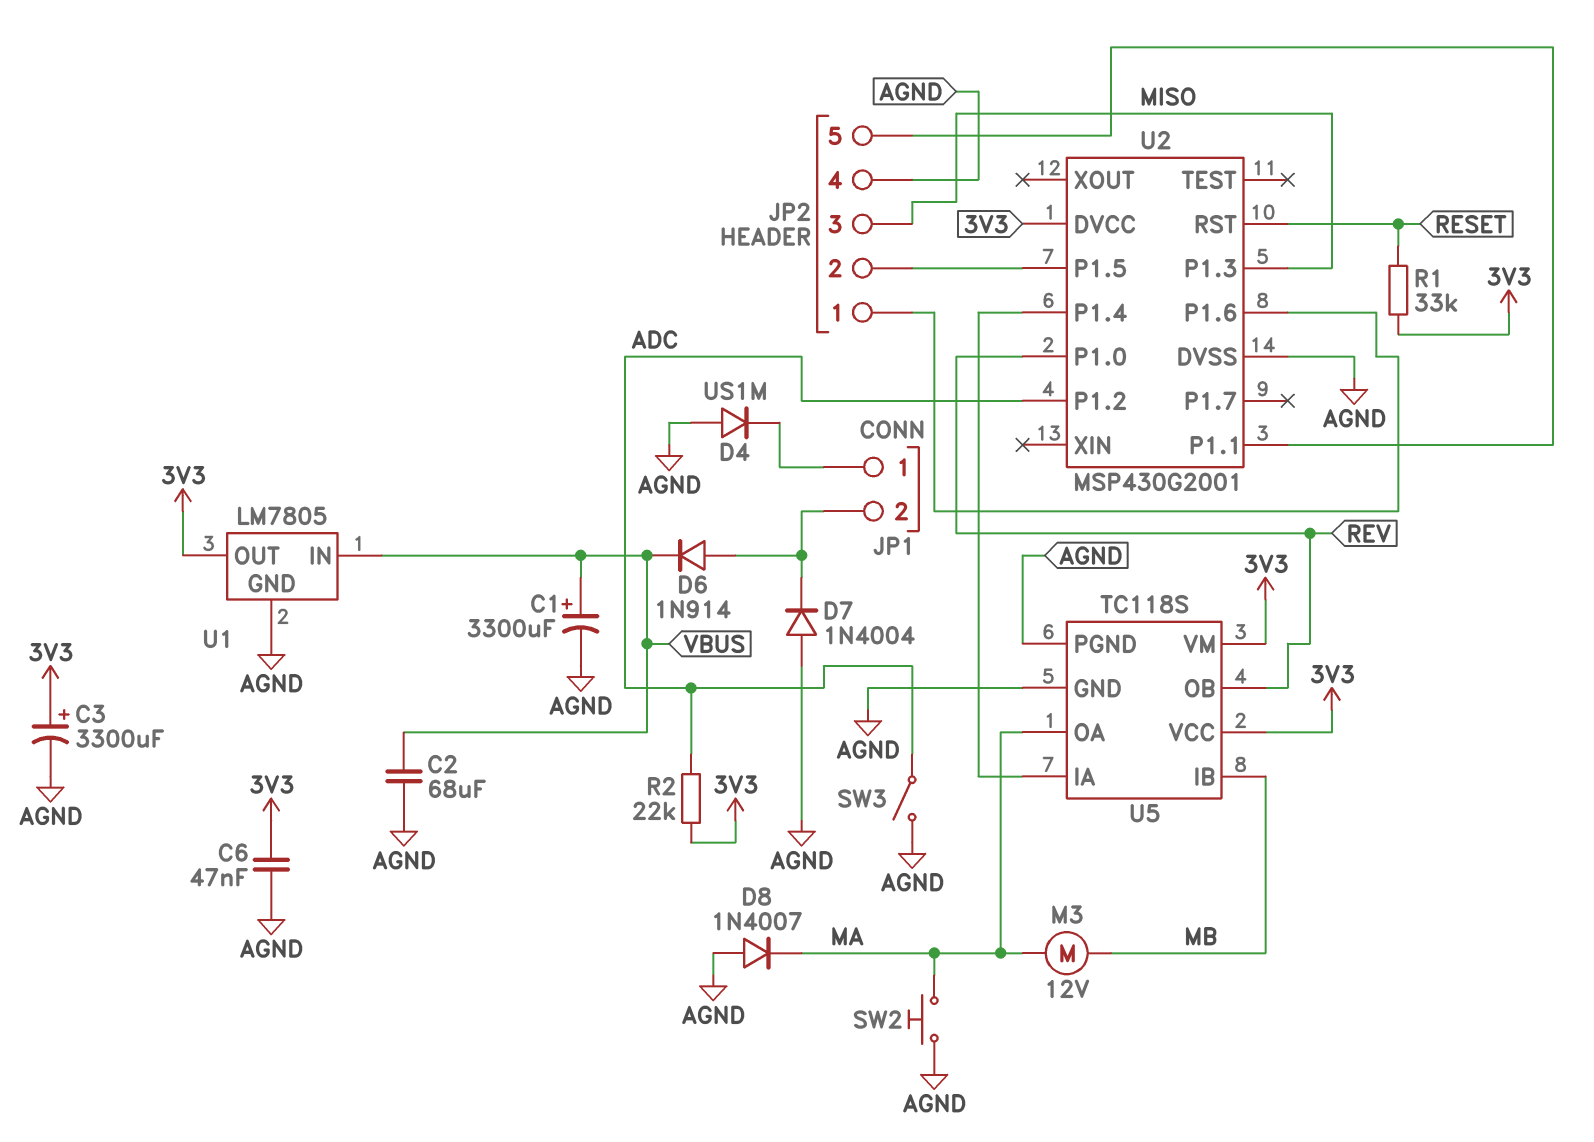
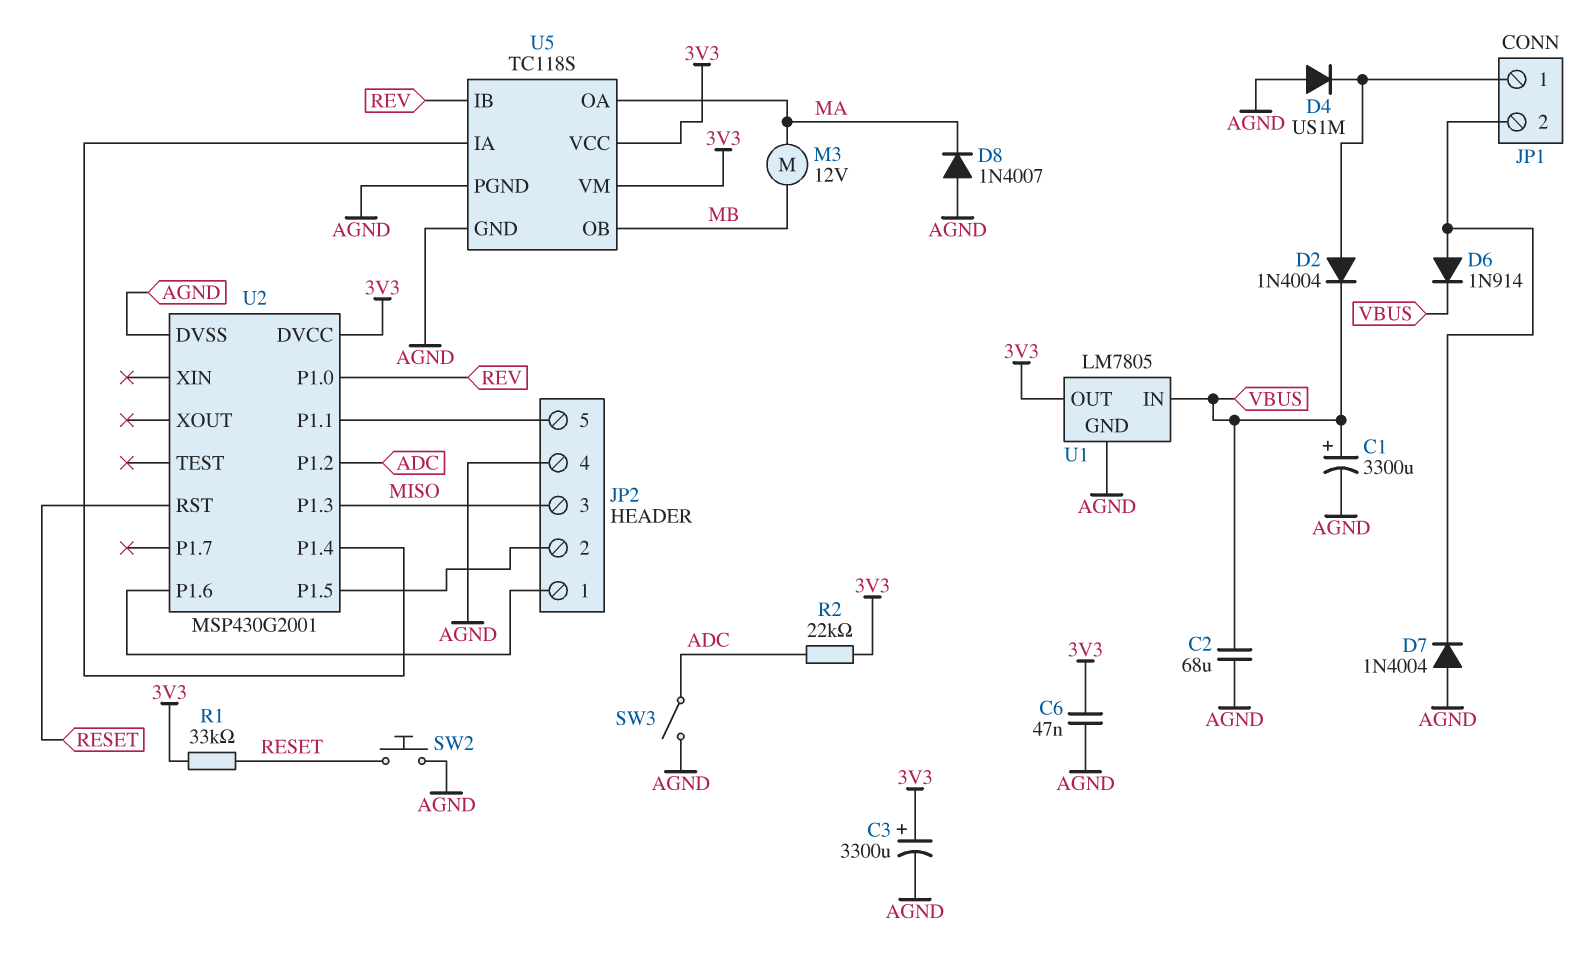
D2: none -> diode 1N4004 (A JP1/1, K VBUS)
SW2: button (AGND, MA) -> button (AGND, RESET)
U5 pin IB: MB -> REV
U5 pin OB: REV -> MB

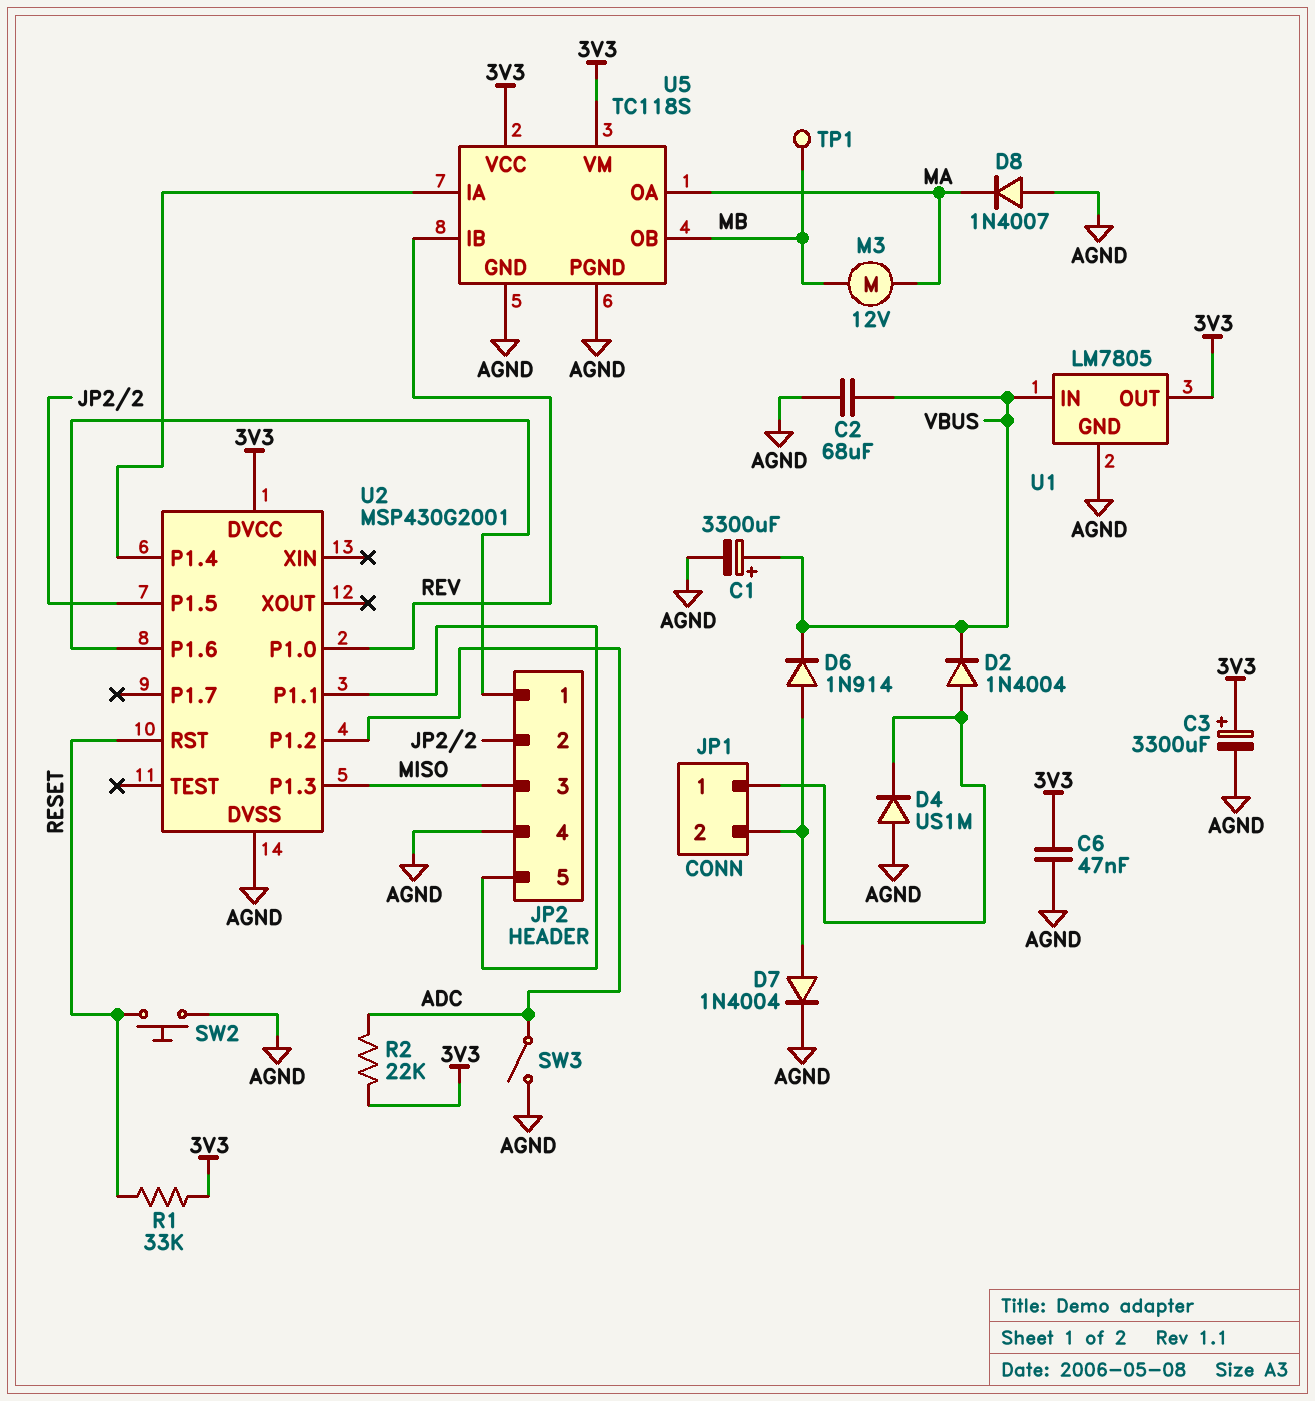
D7: diode 1N4004 (A AGND, K JP1/2) -> diode 1N4004 (A JP1/2, K AGND)
TP1: none -> test point (MB)

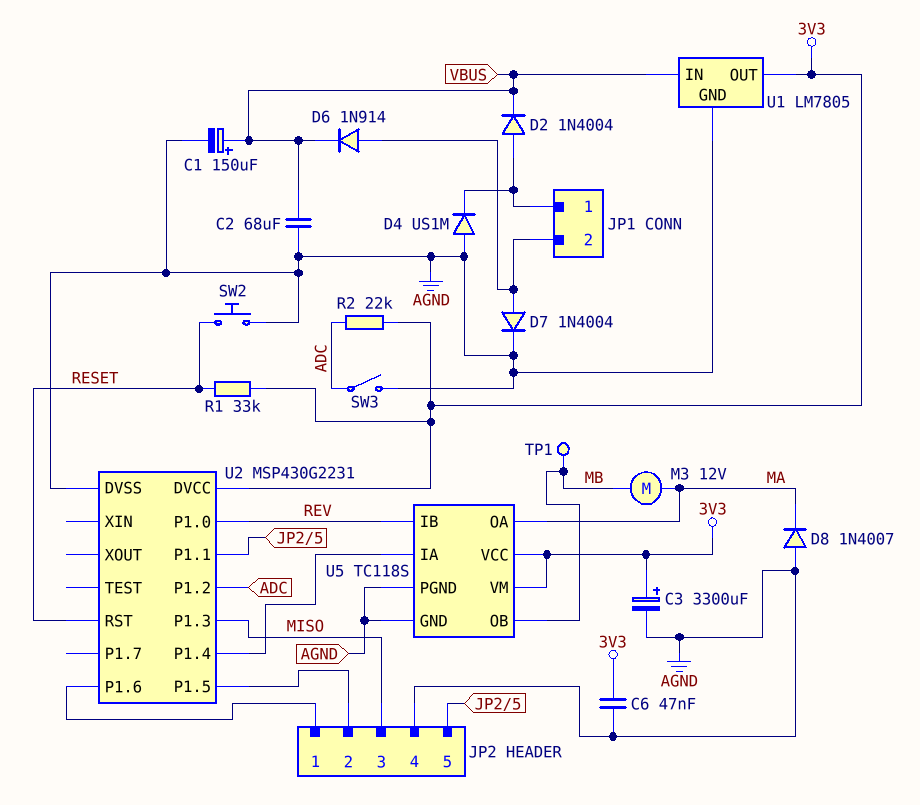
C1: 3300uF (plus VBUS, minus AGND) -> 150uF (plus VBUS, minus AGND)
U2: MSP430G2001 -> MSP430G2231

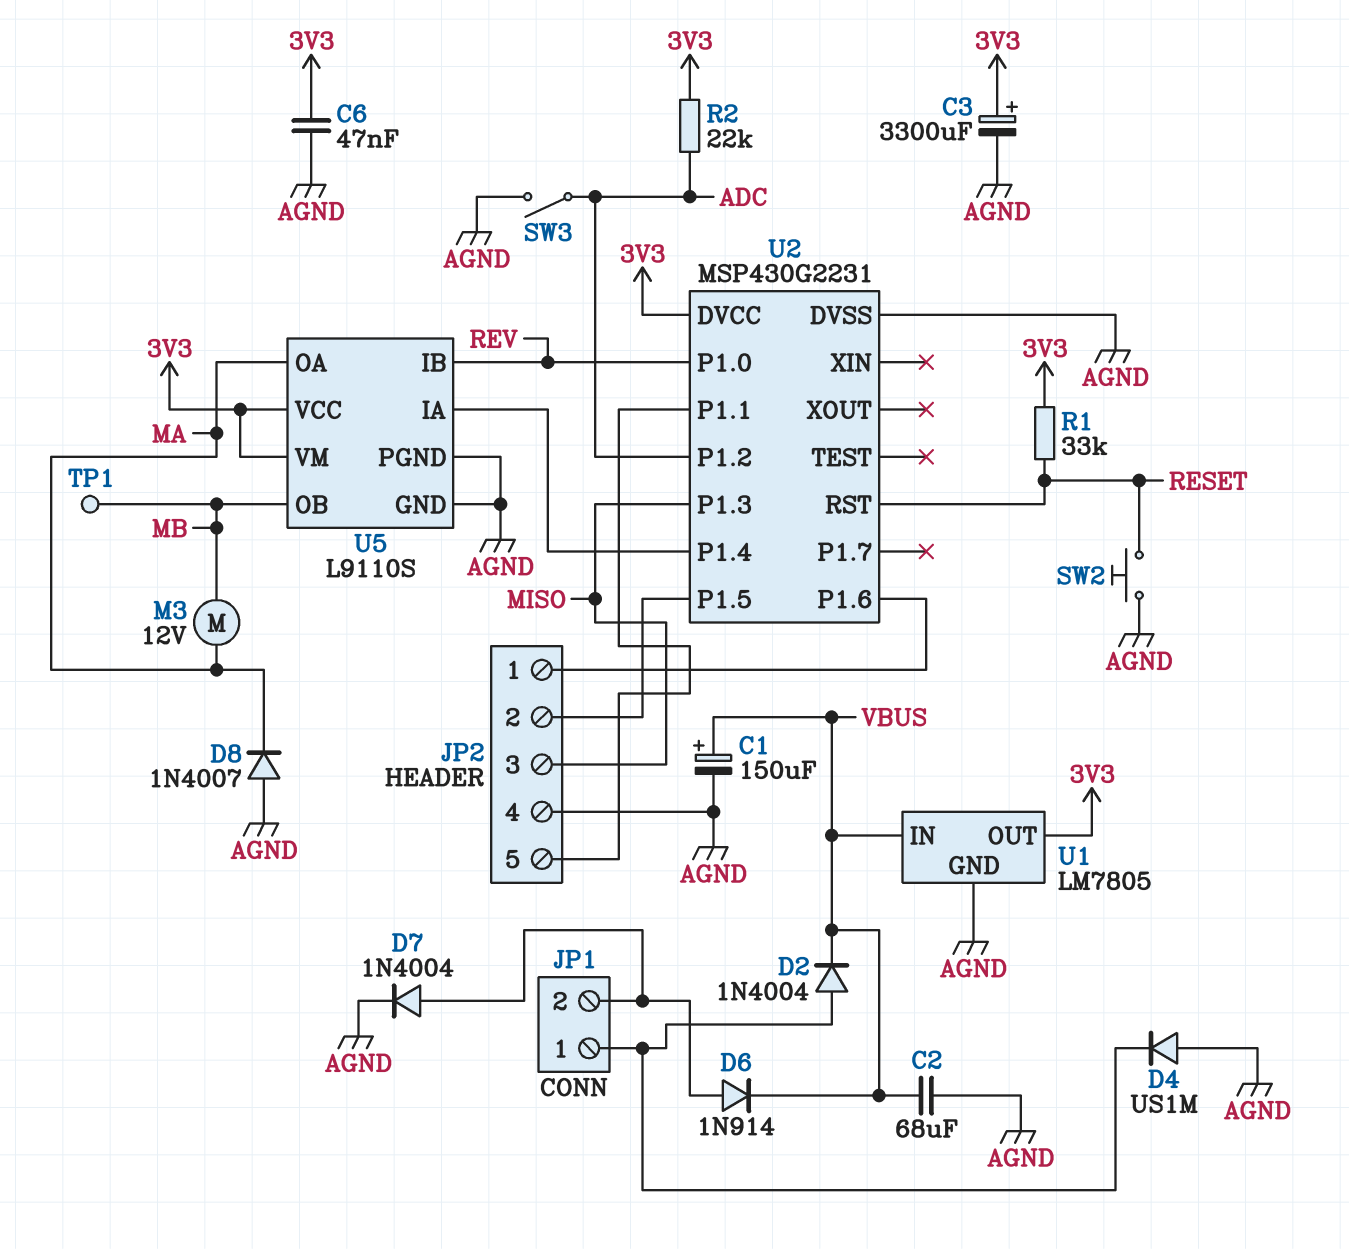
U5: TC118S -> L9110S

